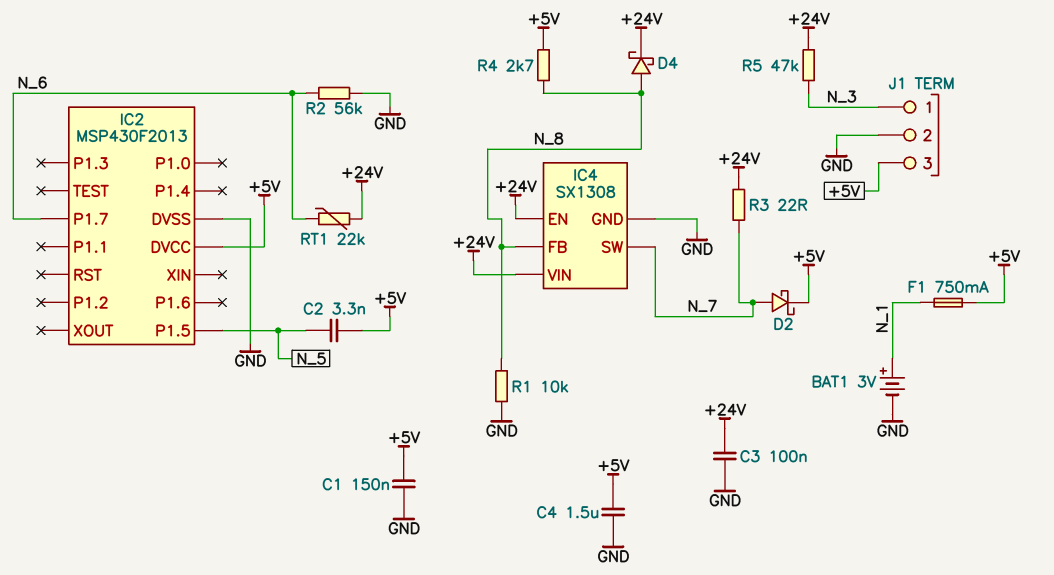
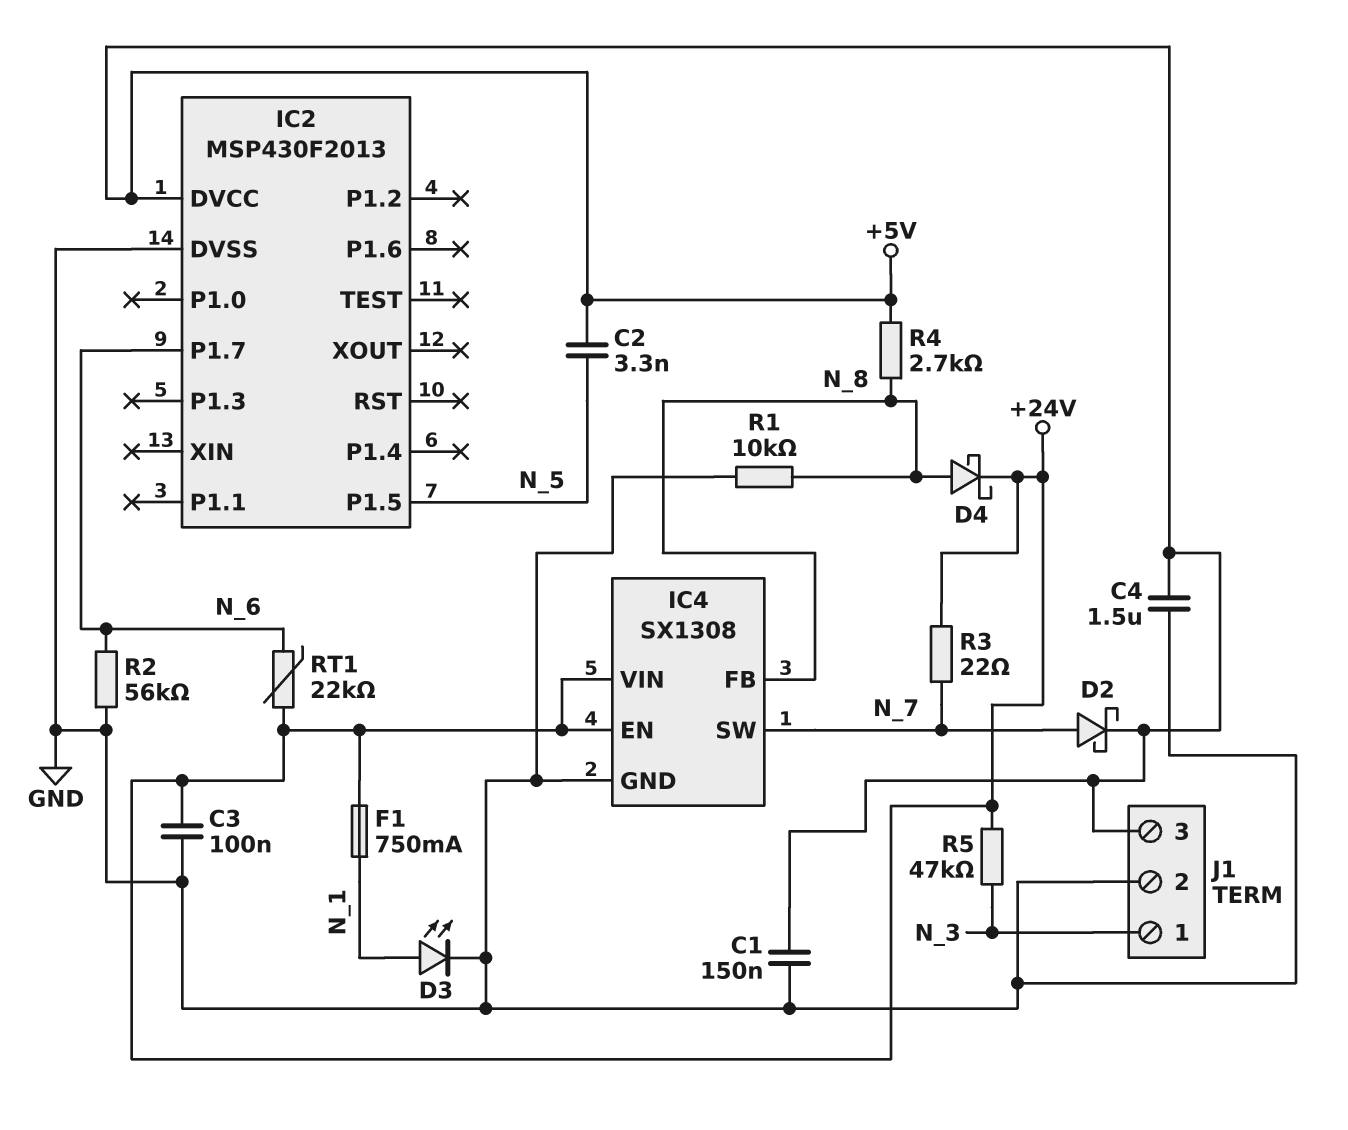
BAT1: 3V (plus N_1, minus GND) -> none
D3: none -> LED (A N_1, K GND)
F1: 750mA (+5V, N_1) -> 750mA (+24V, N_1)

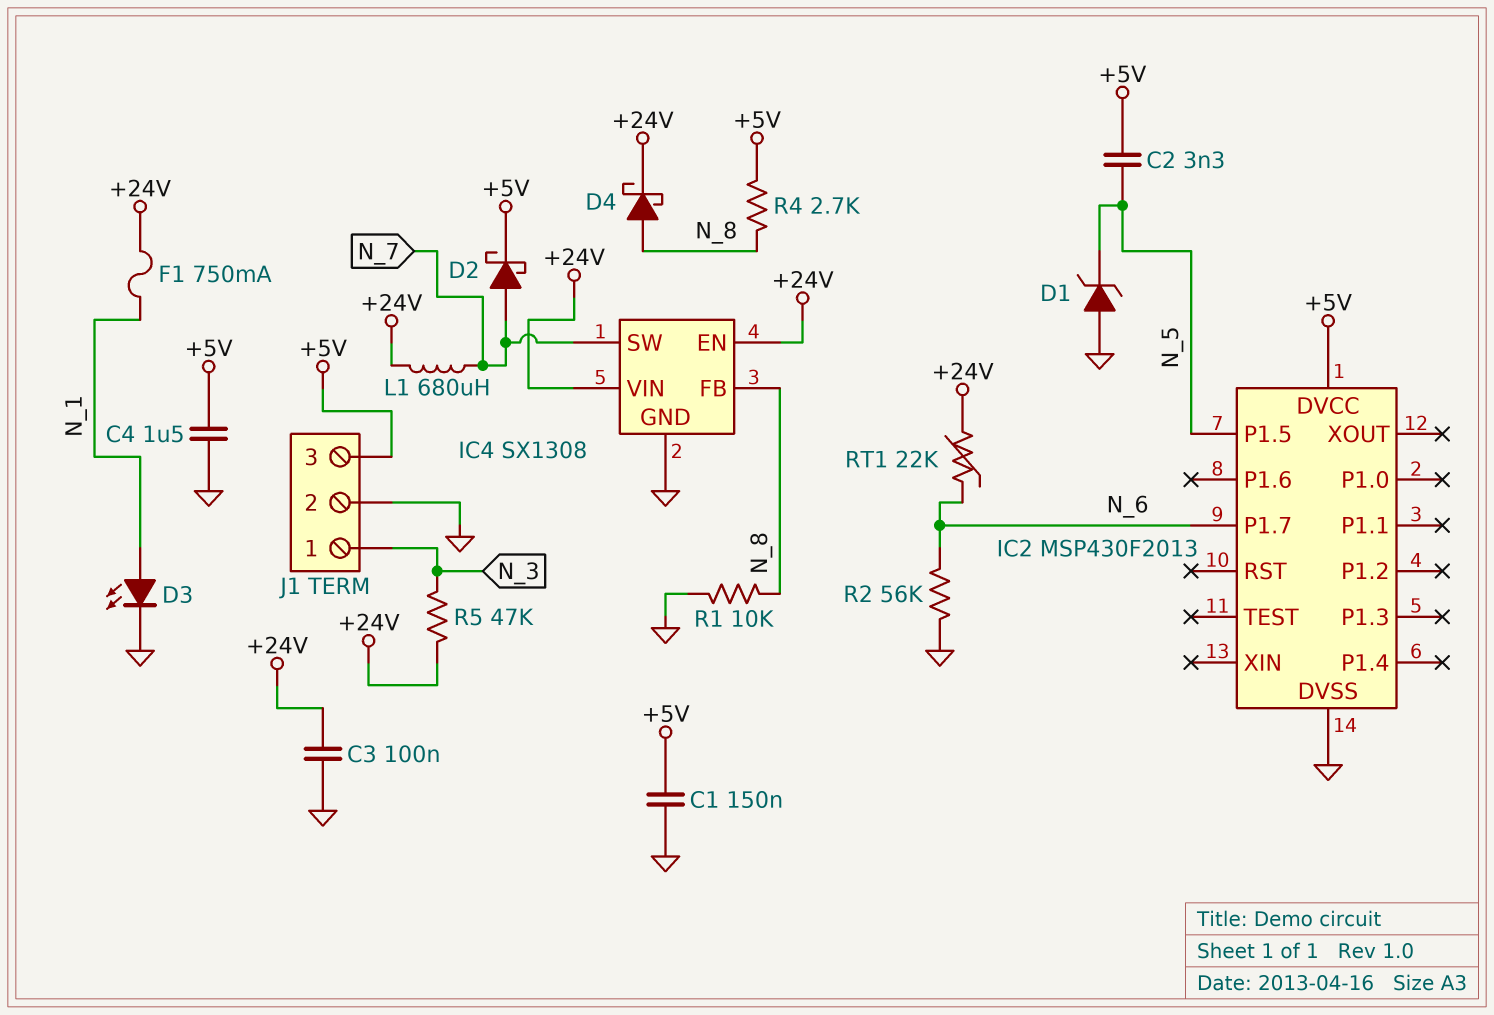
D1: none -> zener (A GND, K N_5)
L1: none -> 680uH (+24V, N_7)
R3: 22 (+24V, N_7) -> none

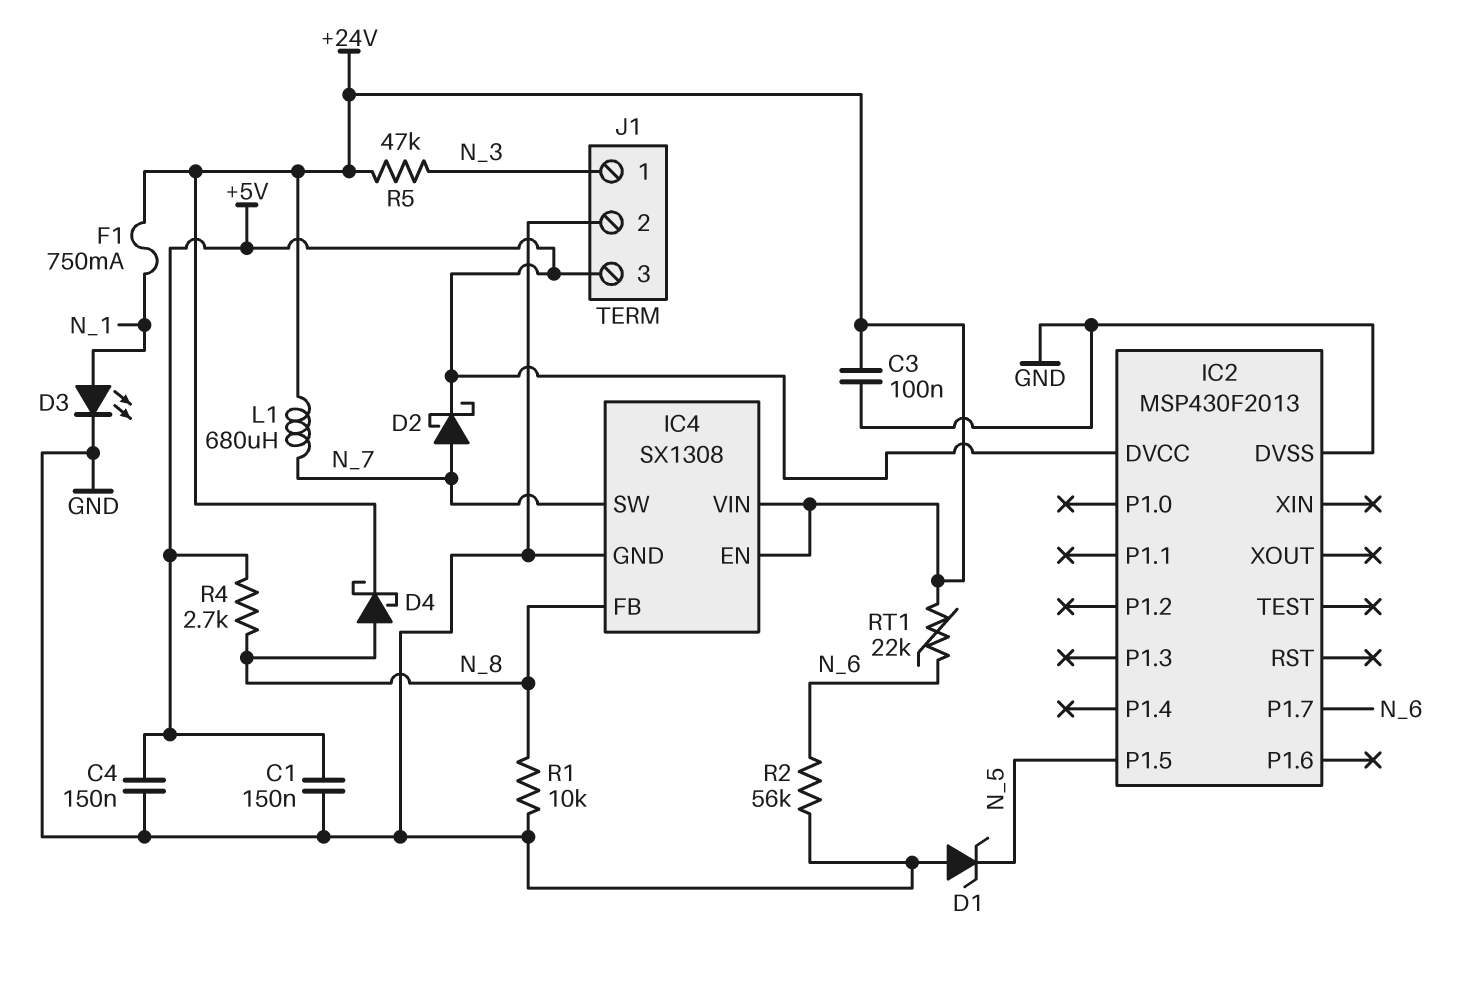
C2: 3.3nF (+5V, N_5) -> none
C4: 1.5uF (+5V, GND) -> 150nF (+5V, GND)

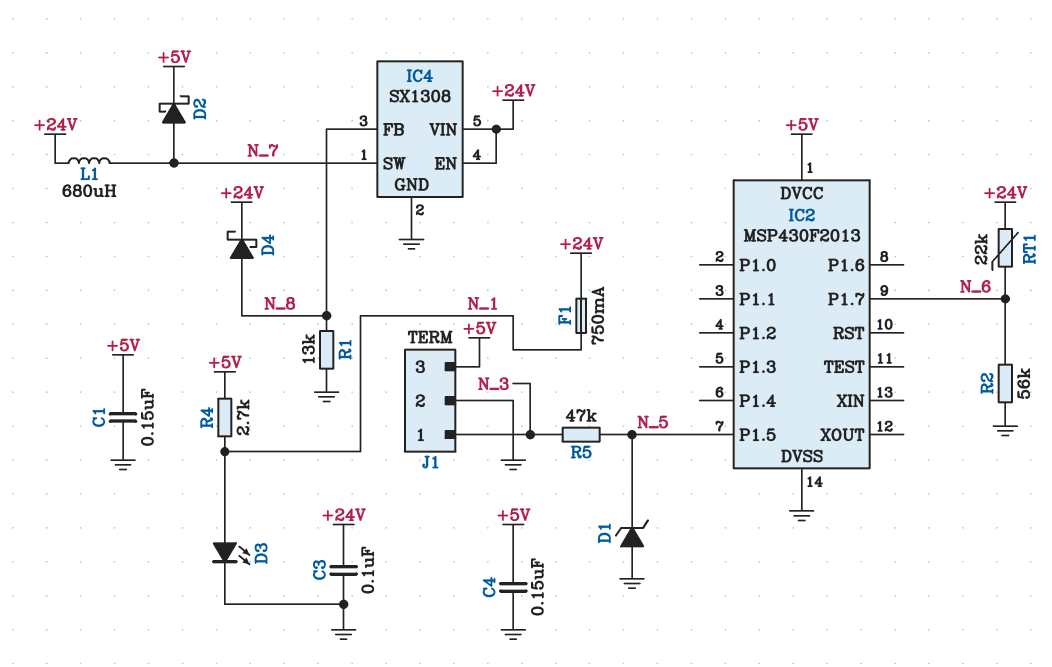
R1: 10k (GND, N_8) -> 13k (GND, N_8)
R4: 2.7k (+5V, N_8) -> 2.7k (+5V, N_1)
R5: 47k (+24V, N_3) -> 47k (N_3, N_5)

